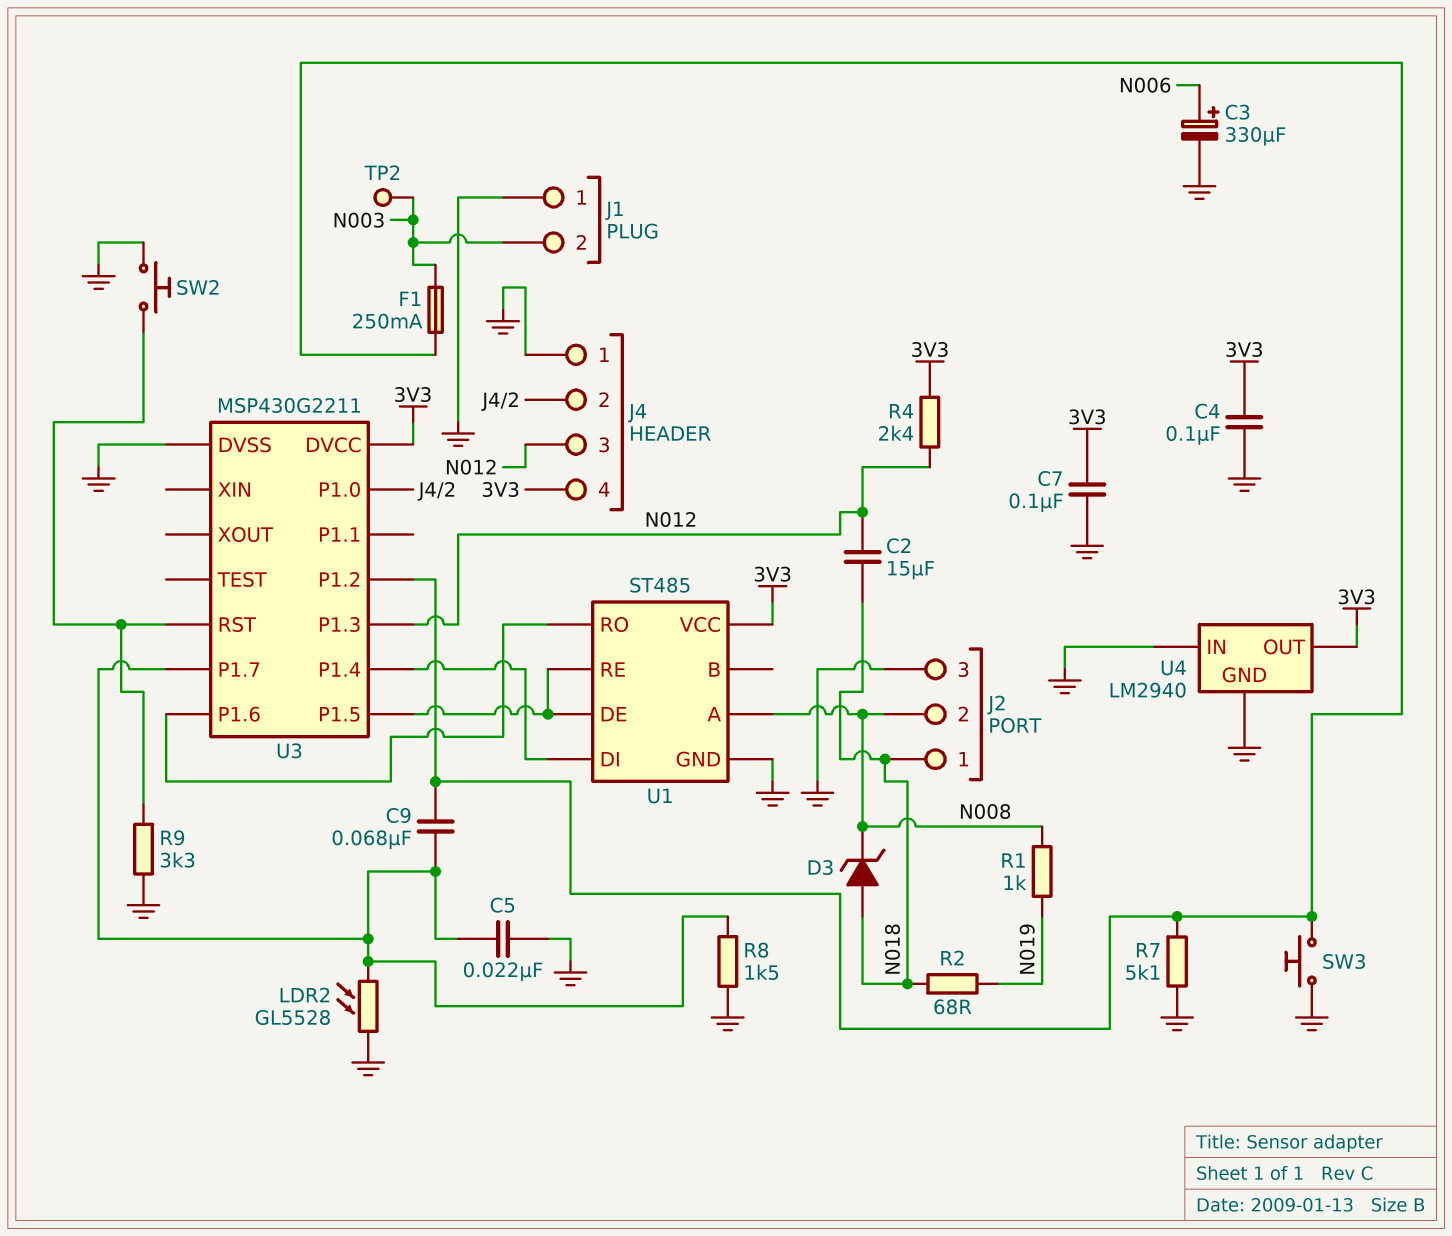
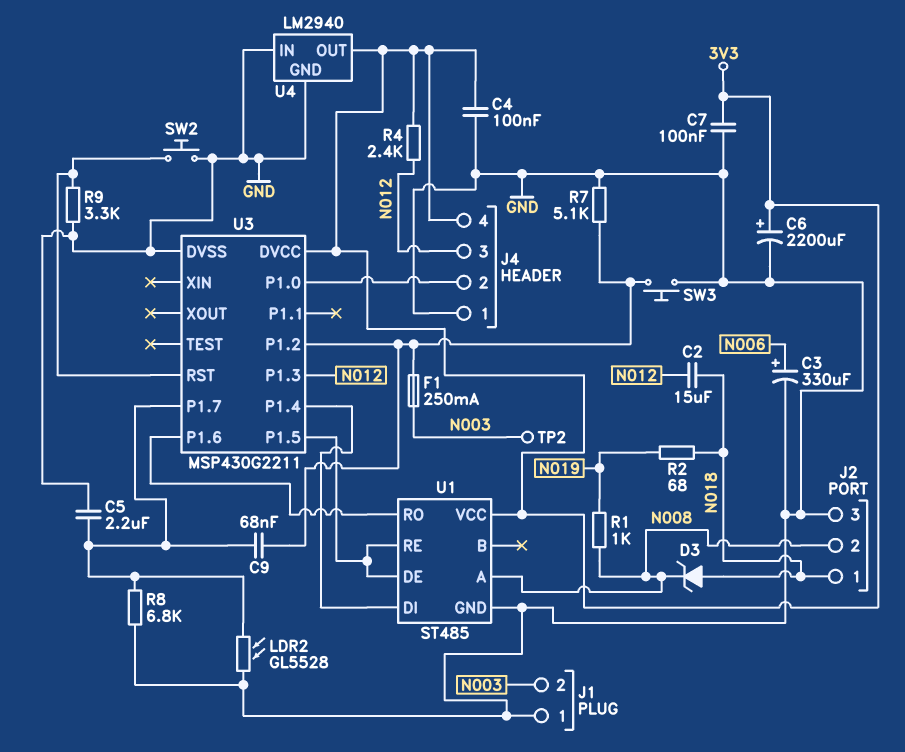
C5: 22nF (GND, U3/P1.7) -> 2.2uF (GND, U3/P1.7)
C6: none -> 2200uF (plus 3V3, minus GND)
R8: 1.5k (GND, U3/P1.7) -> 6.8k (GND, U3/P1.7)

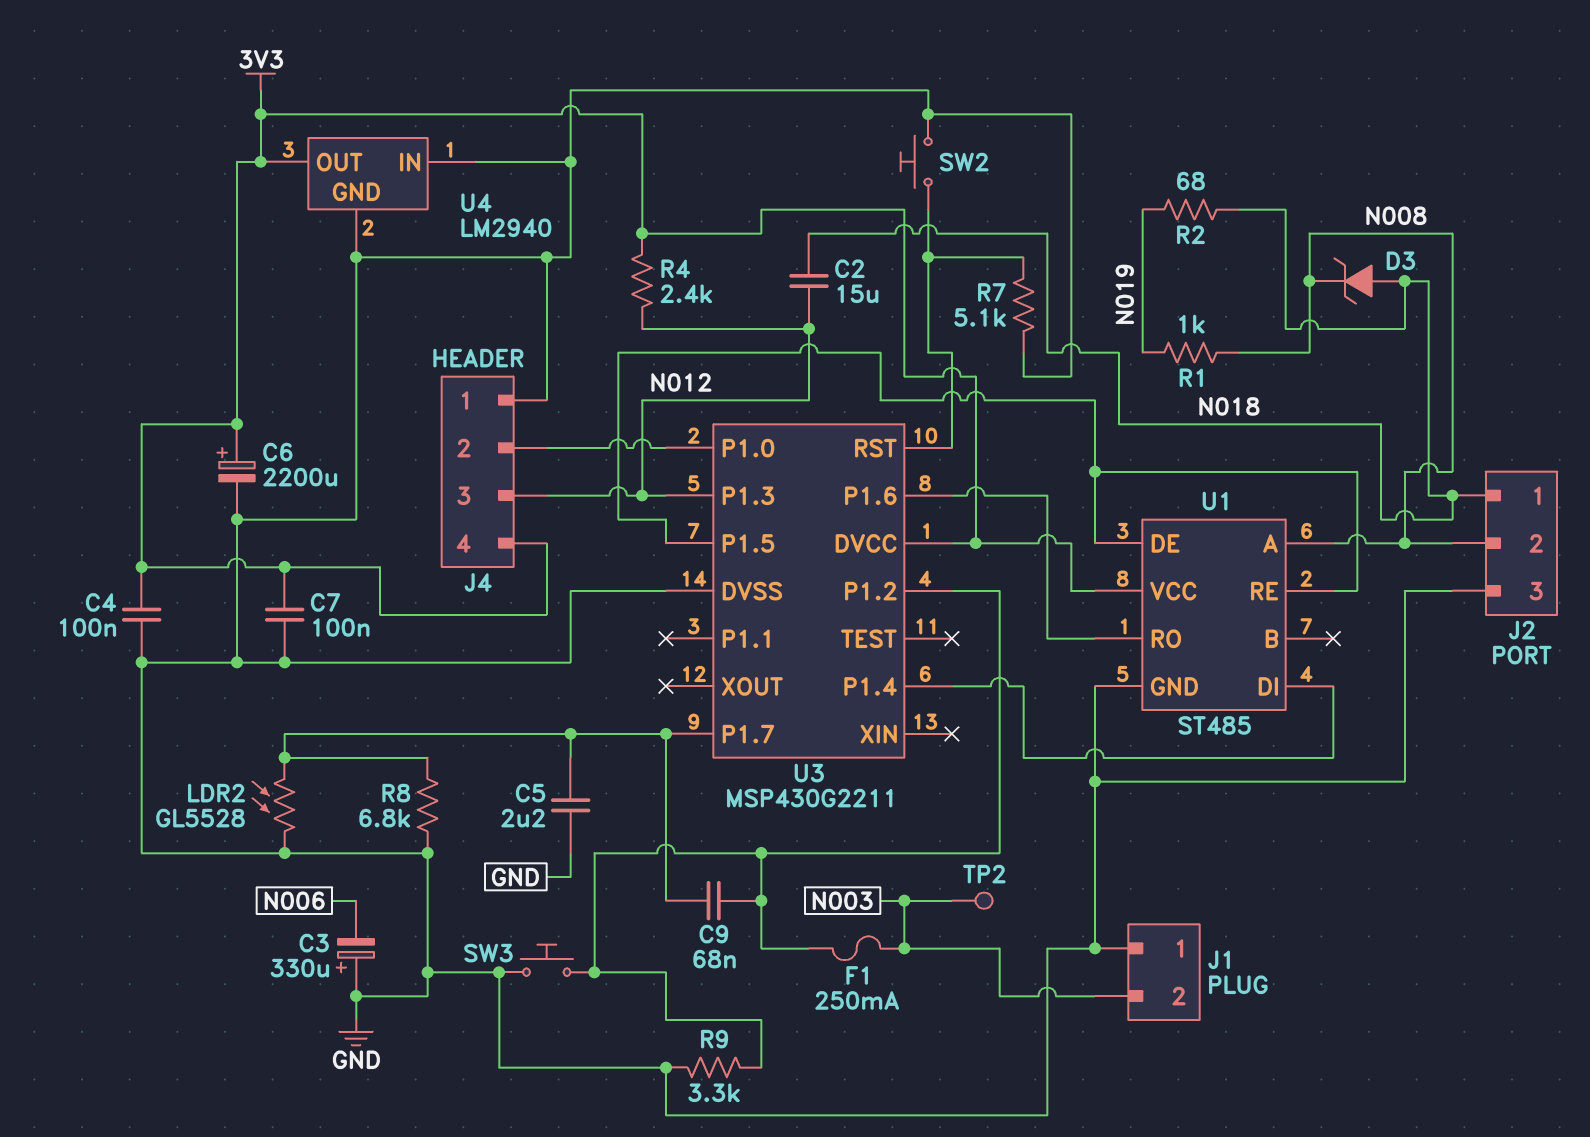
C3: 330uF (plus N006, minus GND) -> 330uF (plus GND, minus N006)
R7: 5.1k (GND, U3/P1.2) -> 5.1k (GND, U3/RST)
R9: 3.3k (GND, U3/RST) -> 3.3k (GND, U3/P1.2)

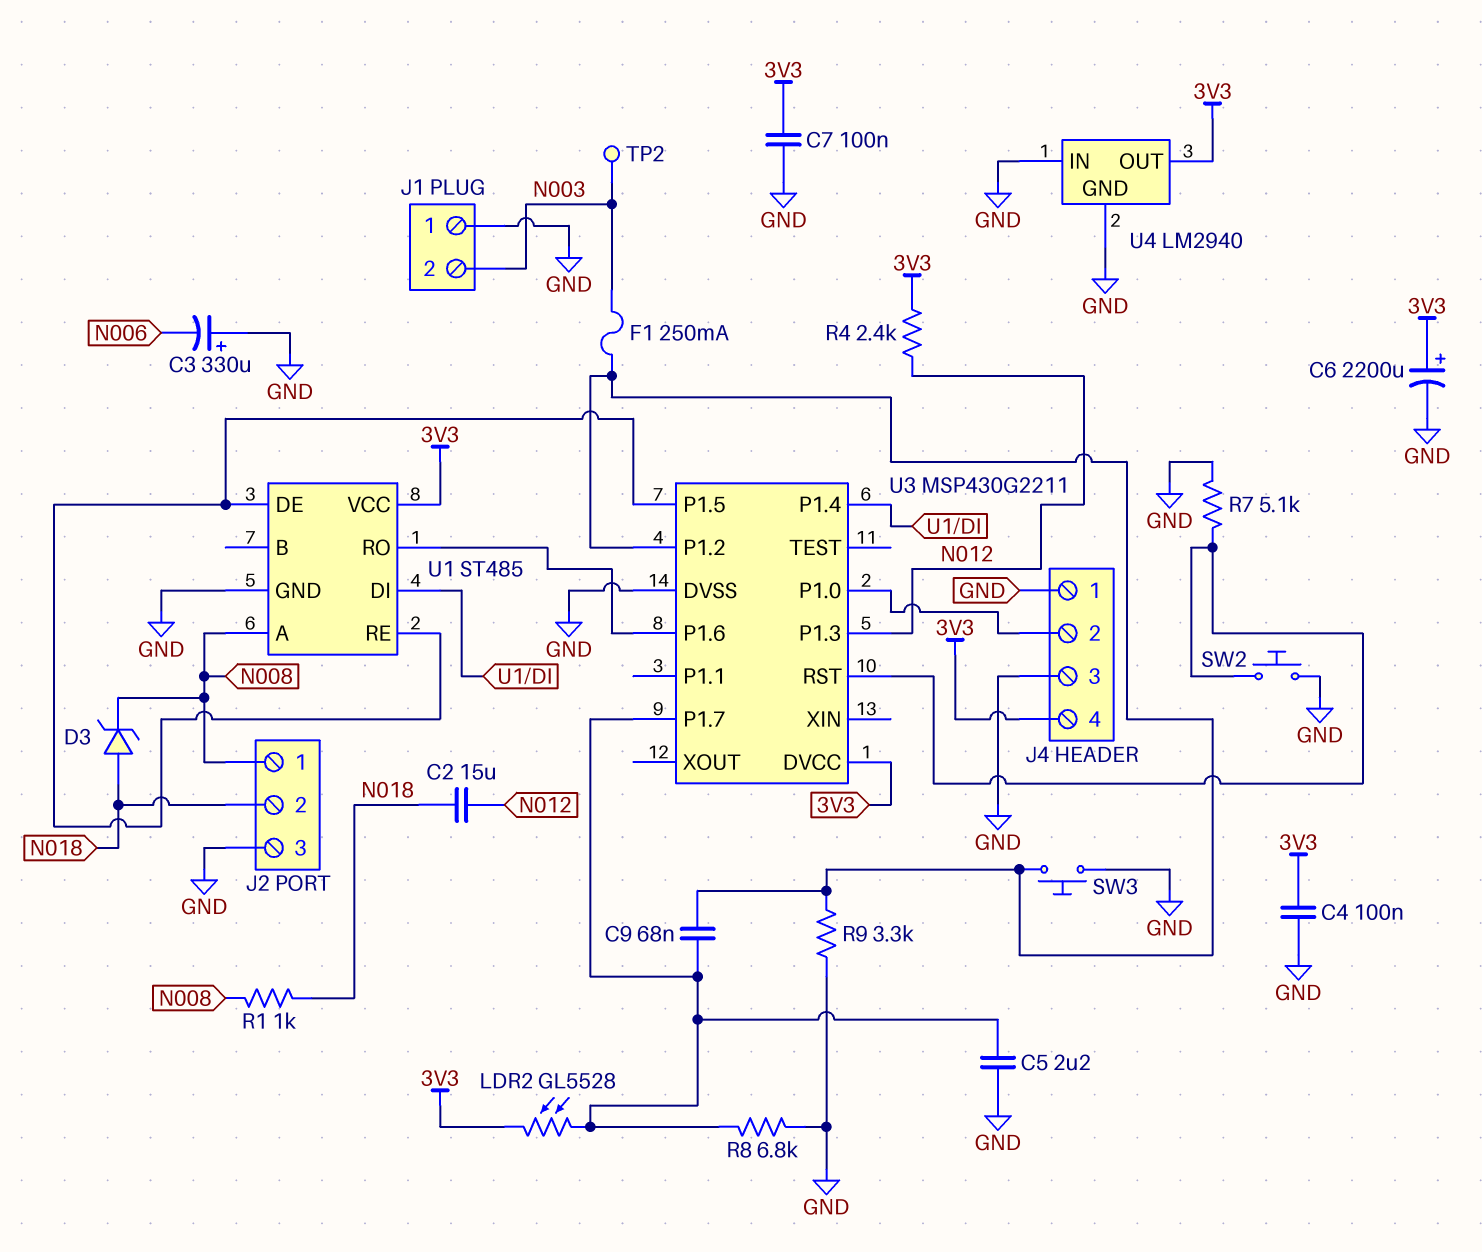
J2 pin 1: N018 -> N008
J2 pin 2: N008 -> N018
J4 pin 3: N012 -> GND
LDR2: GL5528 (GND, U3/P1.7) -> GL5528 (3V3, U3/P1.7)
R1: 1k (N008, N019) -> 1k (N008, N018)
R2: 68 (N018, N019) -> none

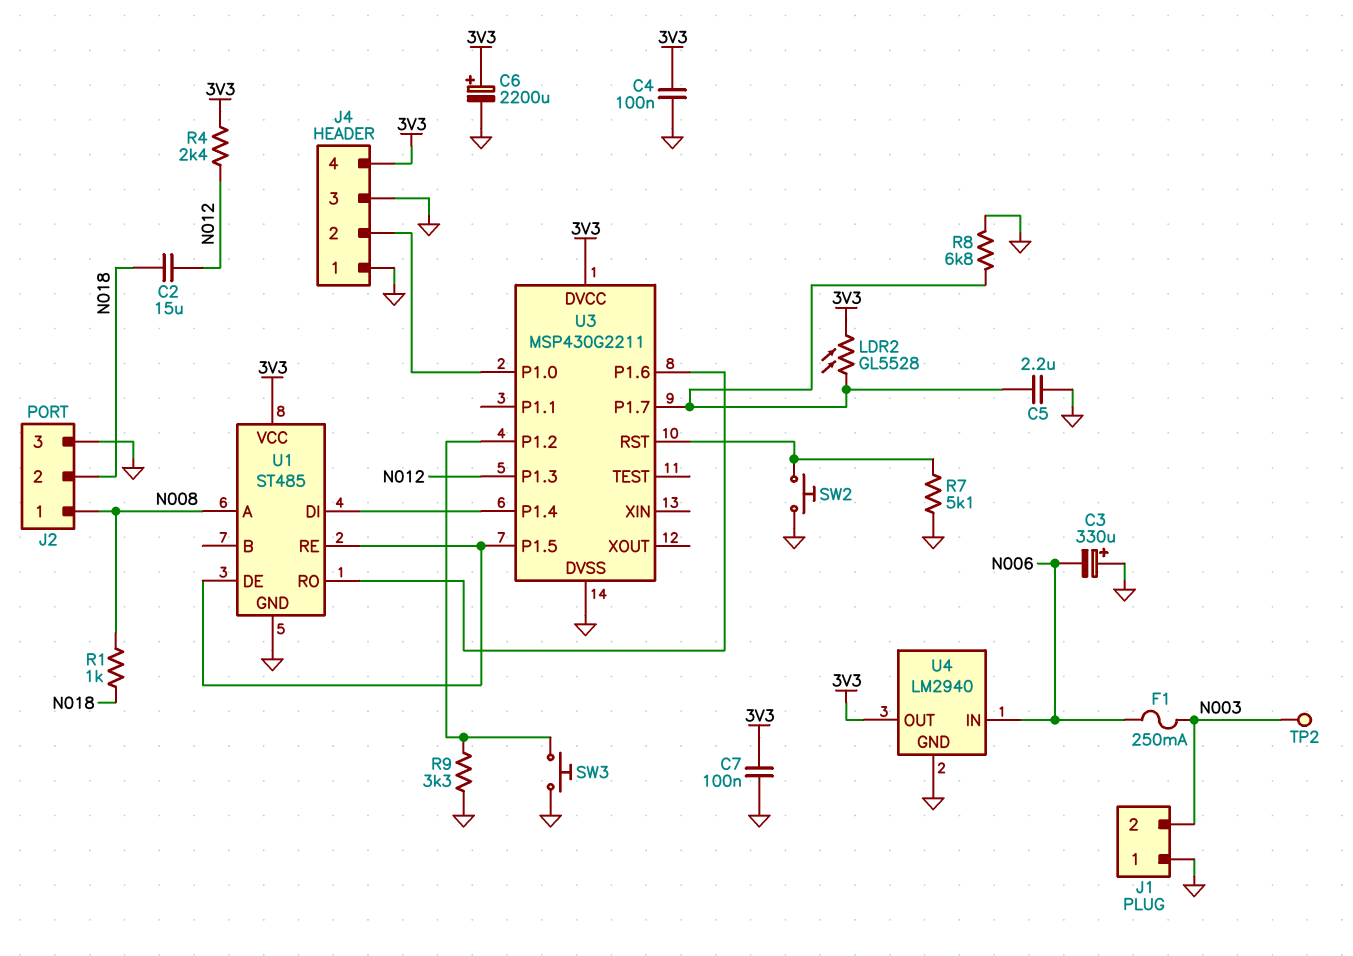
C9: 68nF (U3/P1.2, U3/P1.7) -> none
D3: zener (A N018, K N008) -> none
F1: 250mA (N003, U3/P1.2) -> 250mA (N003, N006)
U4 pin IN: GND -> N006

